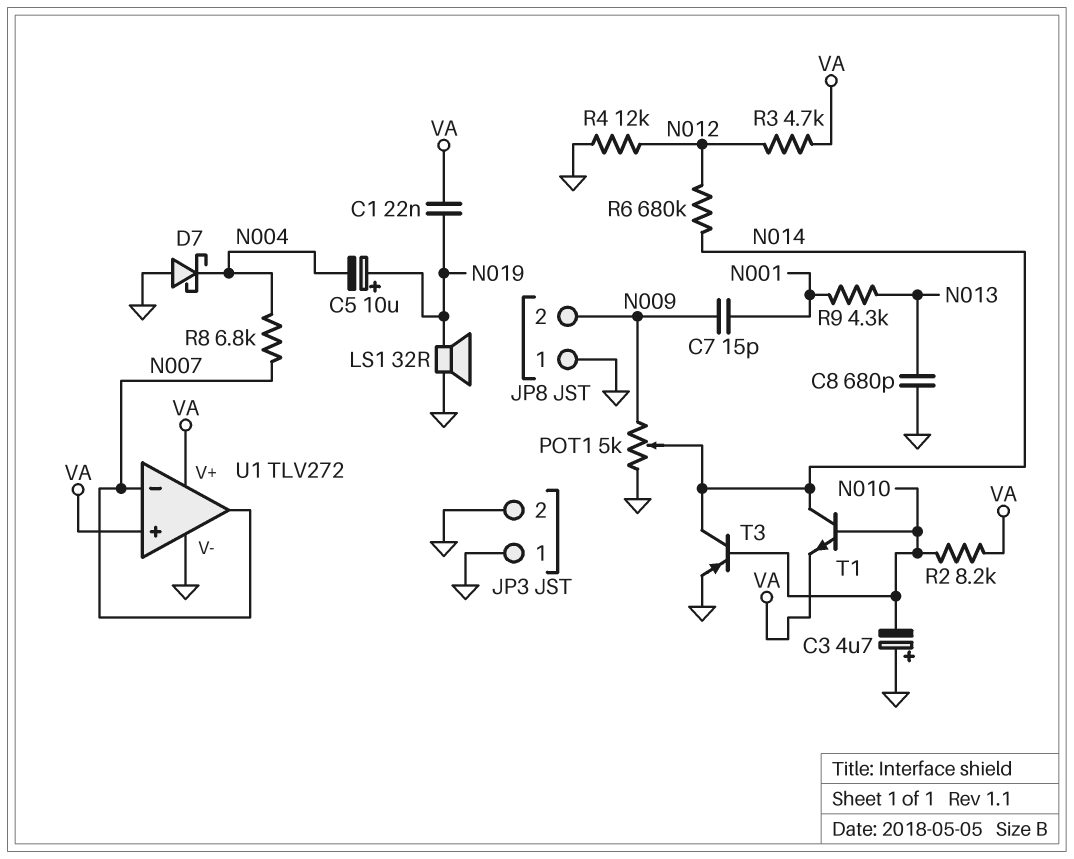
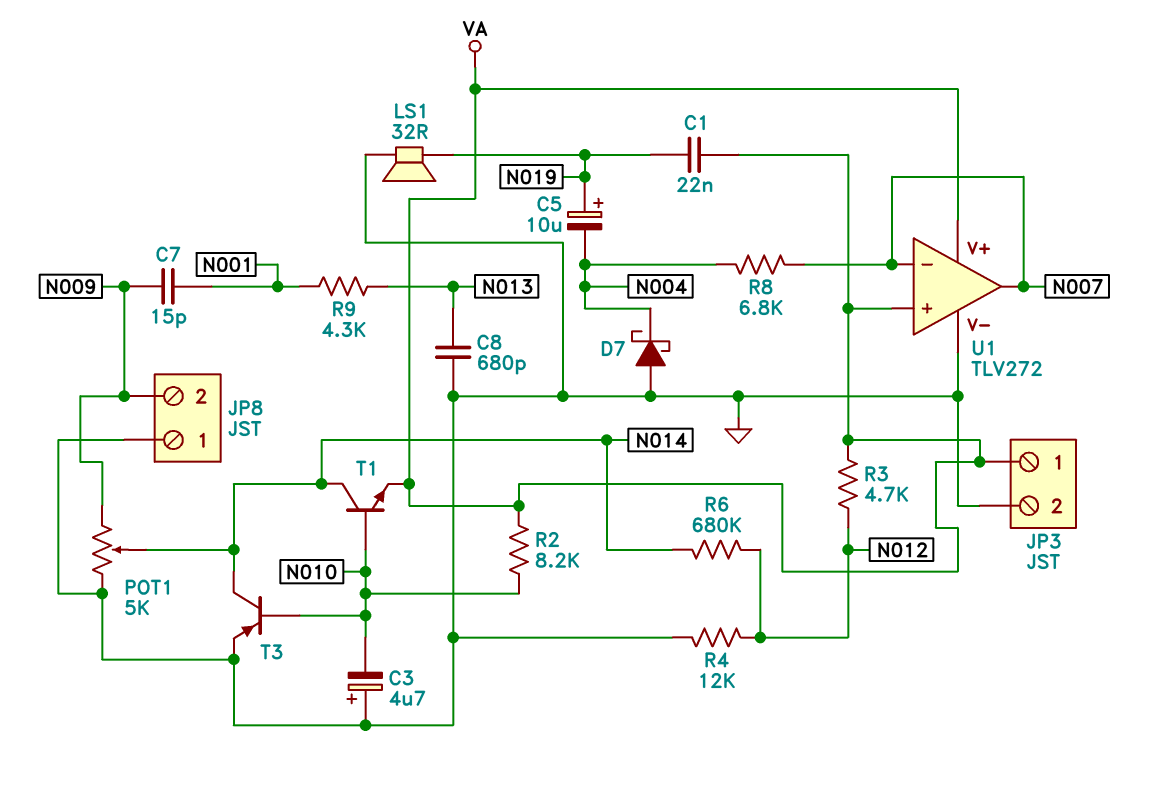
JP3 pin 1: GND -> VA

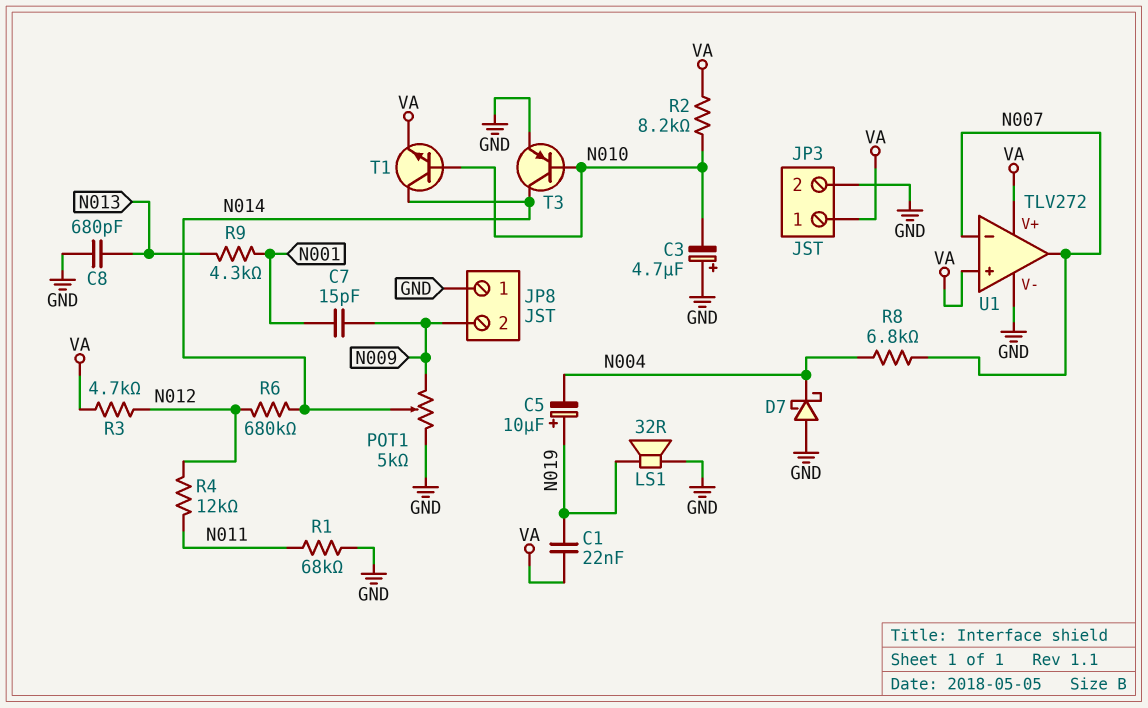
R1: none -> 68k (GND, N011)
R4: 12k (GND, N012) -> 12k (N011, N012)

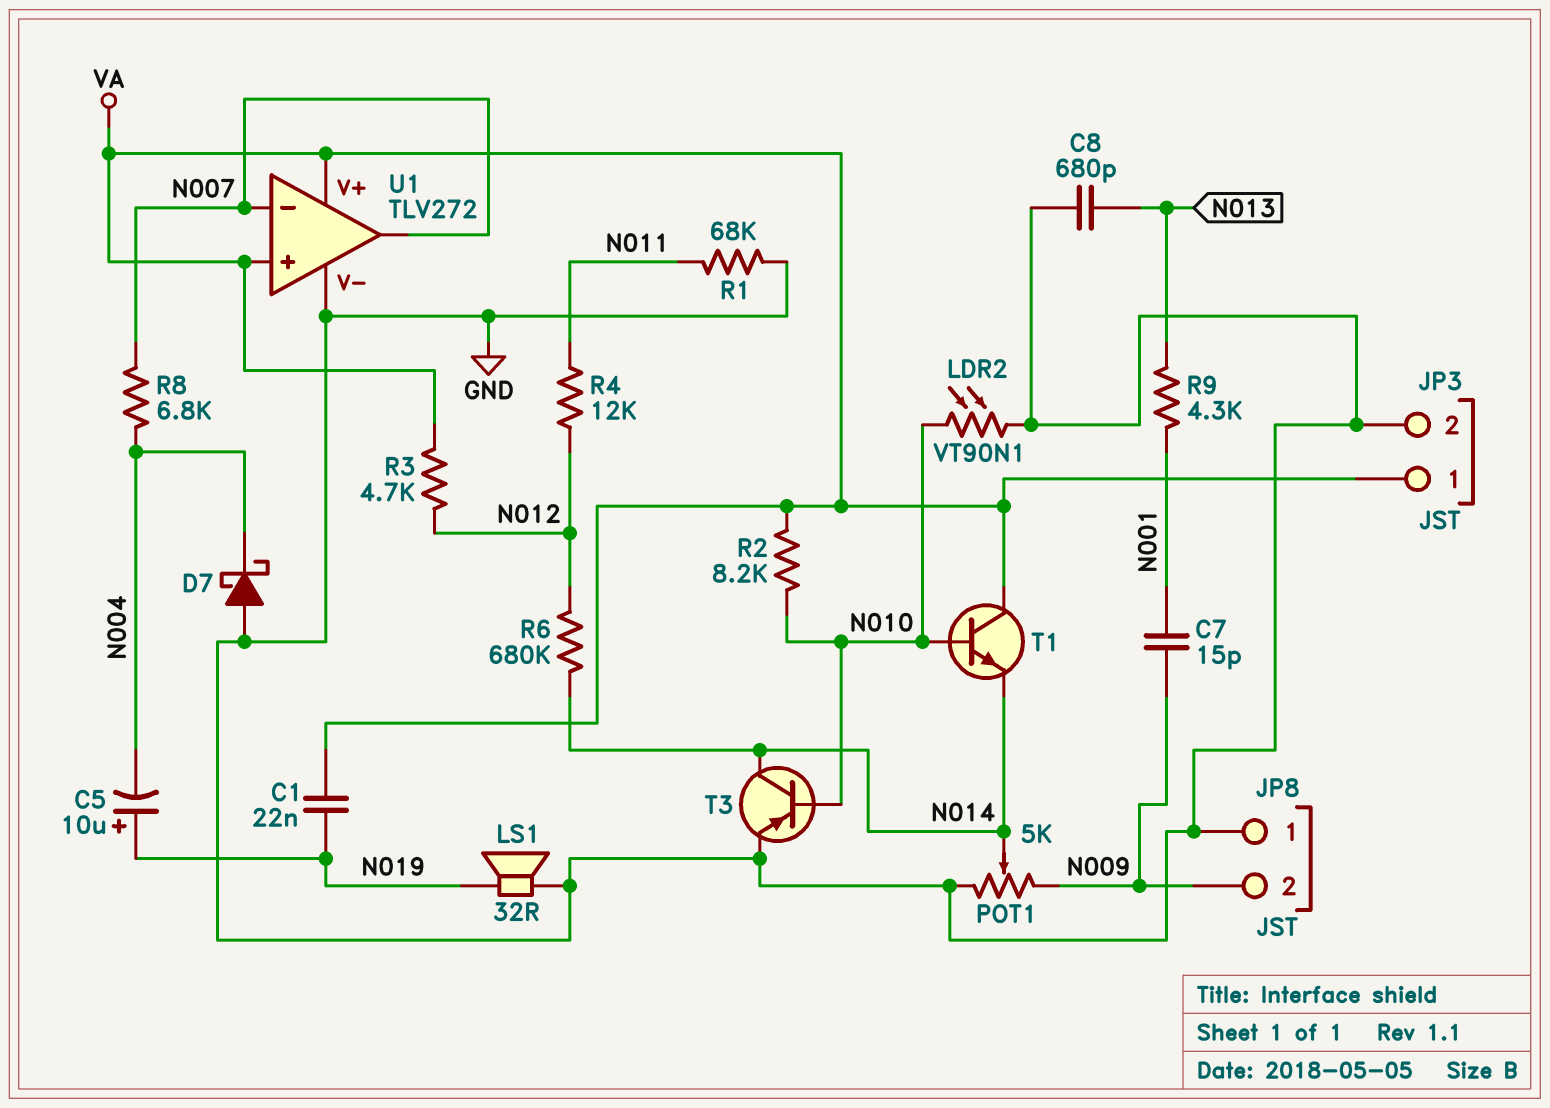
C3: 4.7uF (plus GND, minus N010) -> none
LDR2: none -> VT90N1 (GND, N010)
T1: NPN (B N010, C N014, E VA) -> NPN (B N010, C VA, E N014)

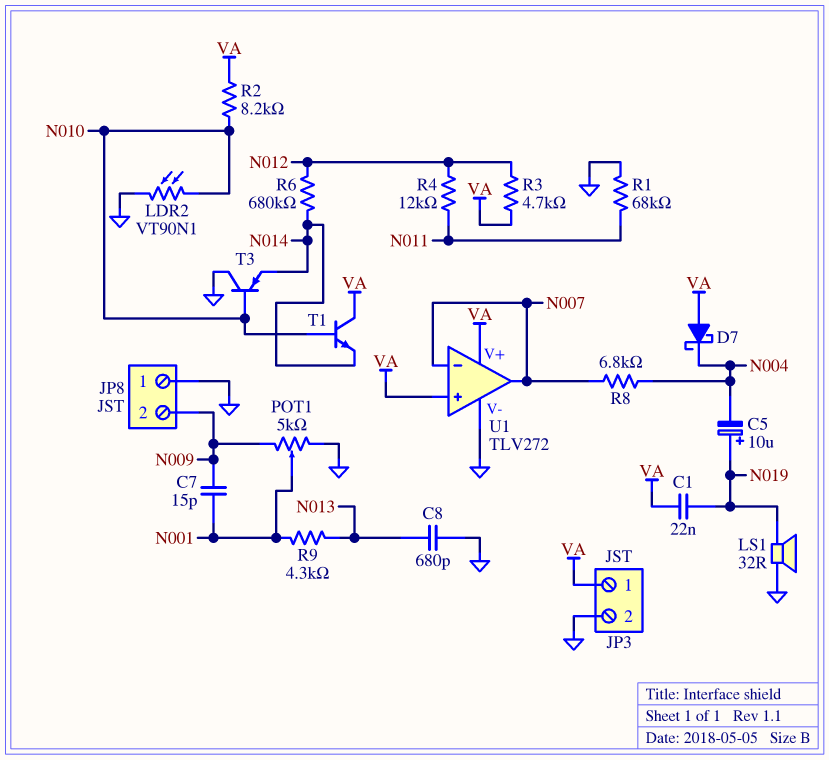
D7: schottky (A GND, K N004) -> schottky (A VA, K N004)
POT1: 5k (GND, N009, wiper N014) -> 5k (GND, N009, wiper N001)
T3: PNP (B N010, C N014, E GND) -> PNP (B N010, C GND, E N014)

